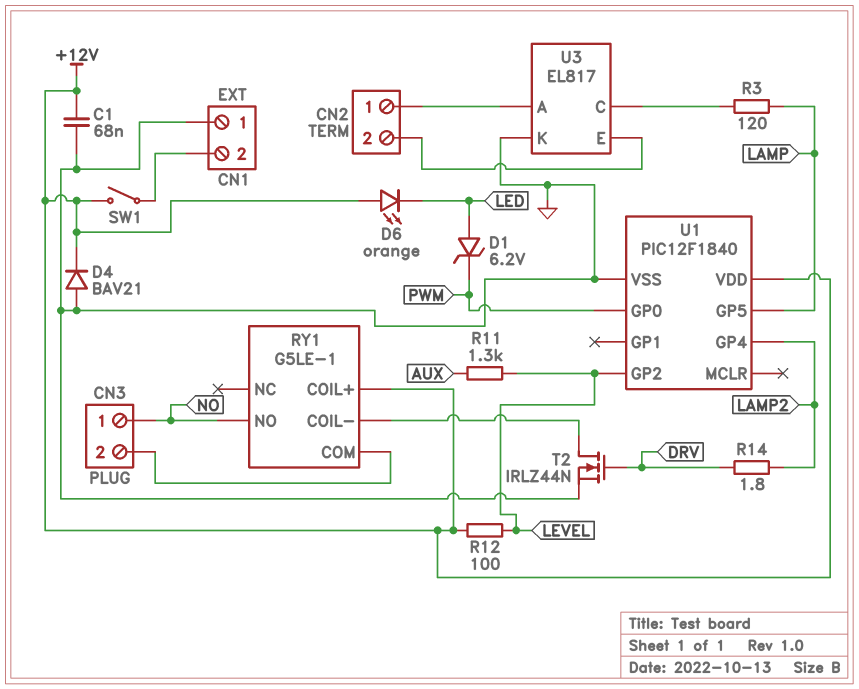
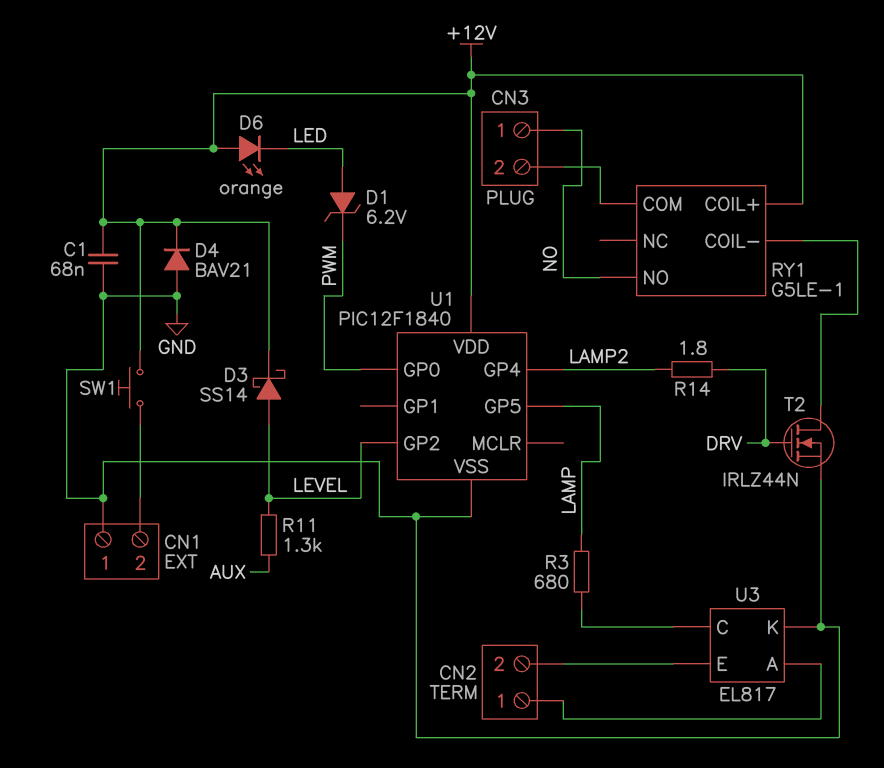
D3: none -> schottky SS14 (A LEVEL, K +12V)
R3: 120 (LAMP, U3/C) -> 680 (LAMP, U3/C)
R12: 100 (+12V, LEVEL) -> none
SW1: switch (+12V, CN1/2) -> button (+12V, CN1/2)

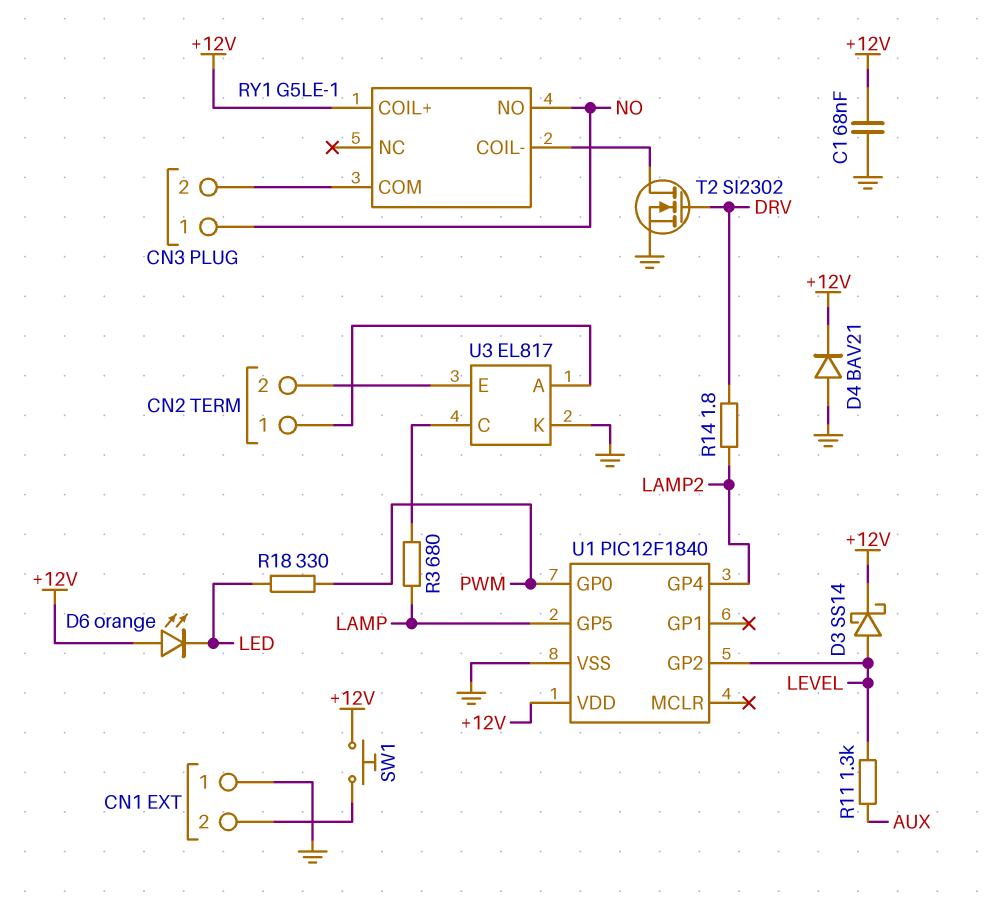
D1: zener 6.2V (A LED, K PWM) -> none
R18: none -> 330 (LED, PWM)
T2: NMOS IRLZ44N (G DRV, D RY1/COIL-, S GND) -> NMOS SI2302 (G DRV, D RY1/COIL-, S GND)

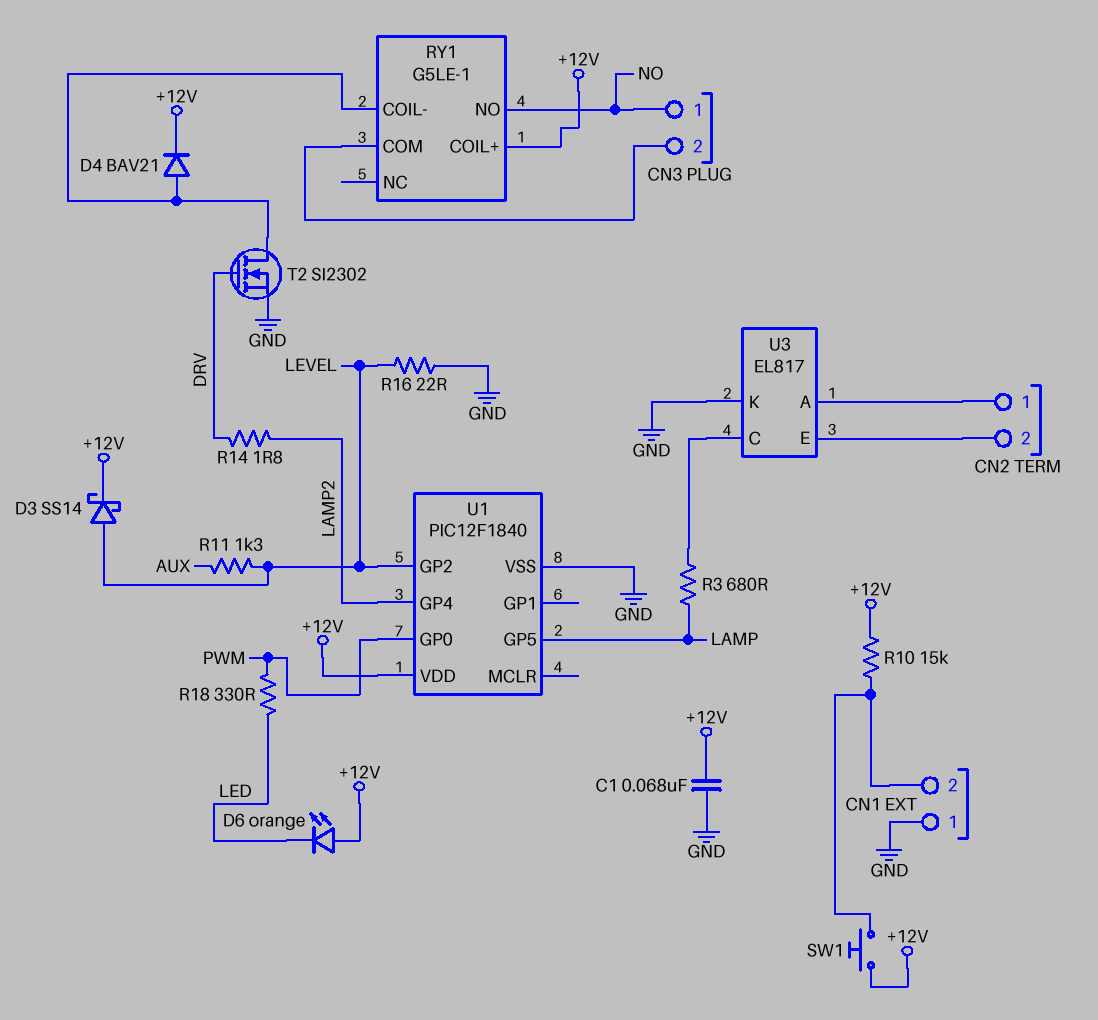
D4: diode BAV21 (A GND, K +12V) -> diode BAV21 (A RY1/COIL-, K +12V)
R10: none -> 15k (+12V, CN1/2)
R16: none -> 22 (GND, LEVEL)

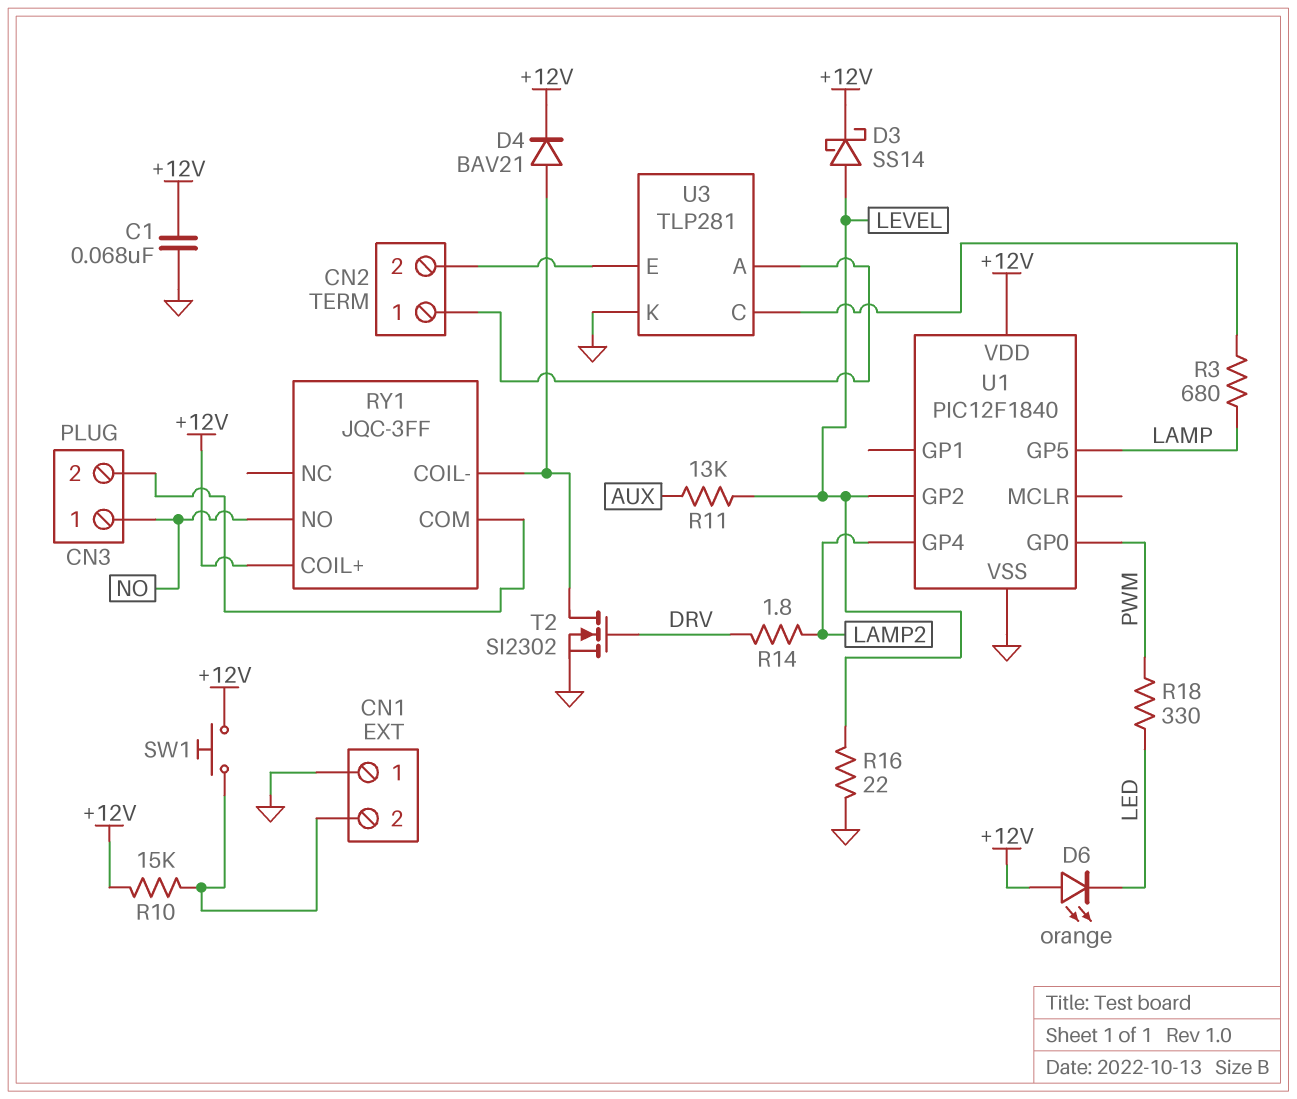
R11: 1.3k (AUX, LEVEL) -> 13k (AUX, LEVEL)
RY1: G5LE-1 -> JQC-3FF
U3: EL817 -> TLP281

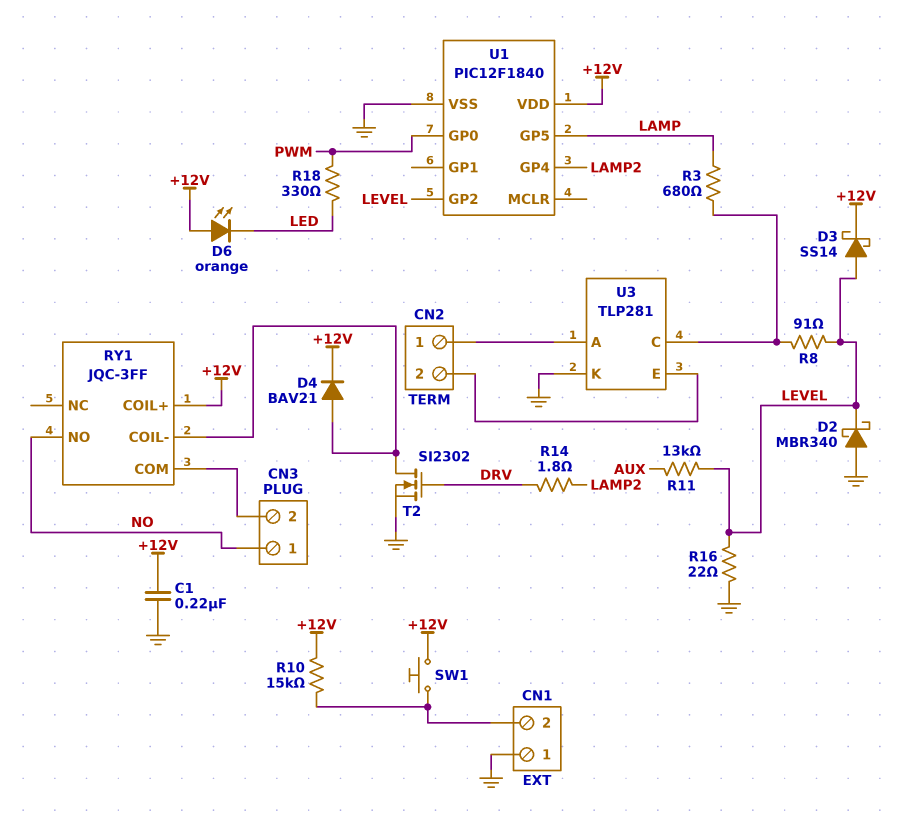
C1: 68nF (+12V, GND) -> 220nF (+12V, GND)
D2: none -> schottky MBR340 (A GND, K LEVEL)
R8: none -> 91 (LEVEL, U3/C)

